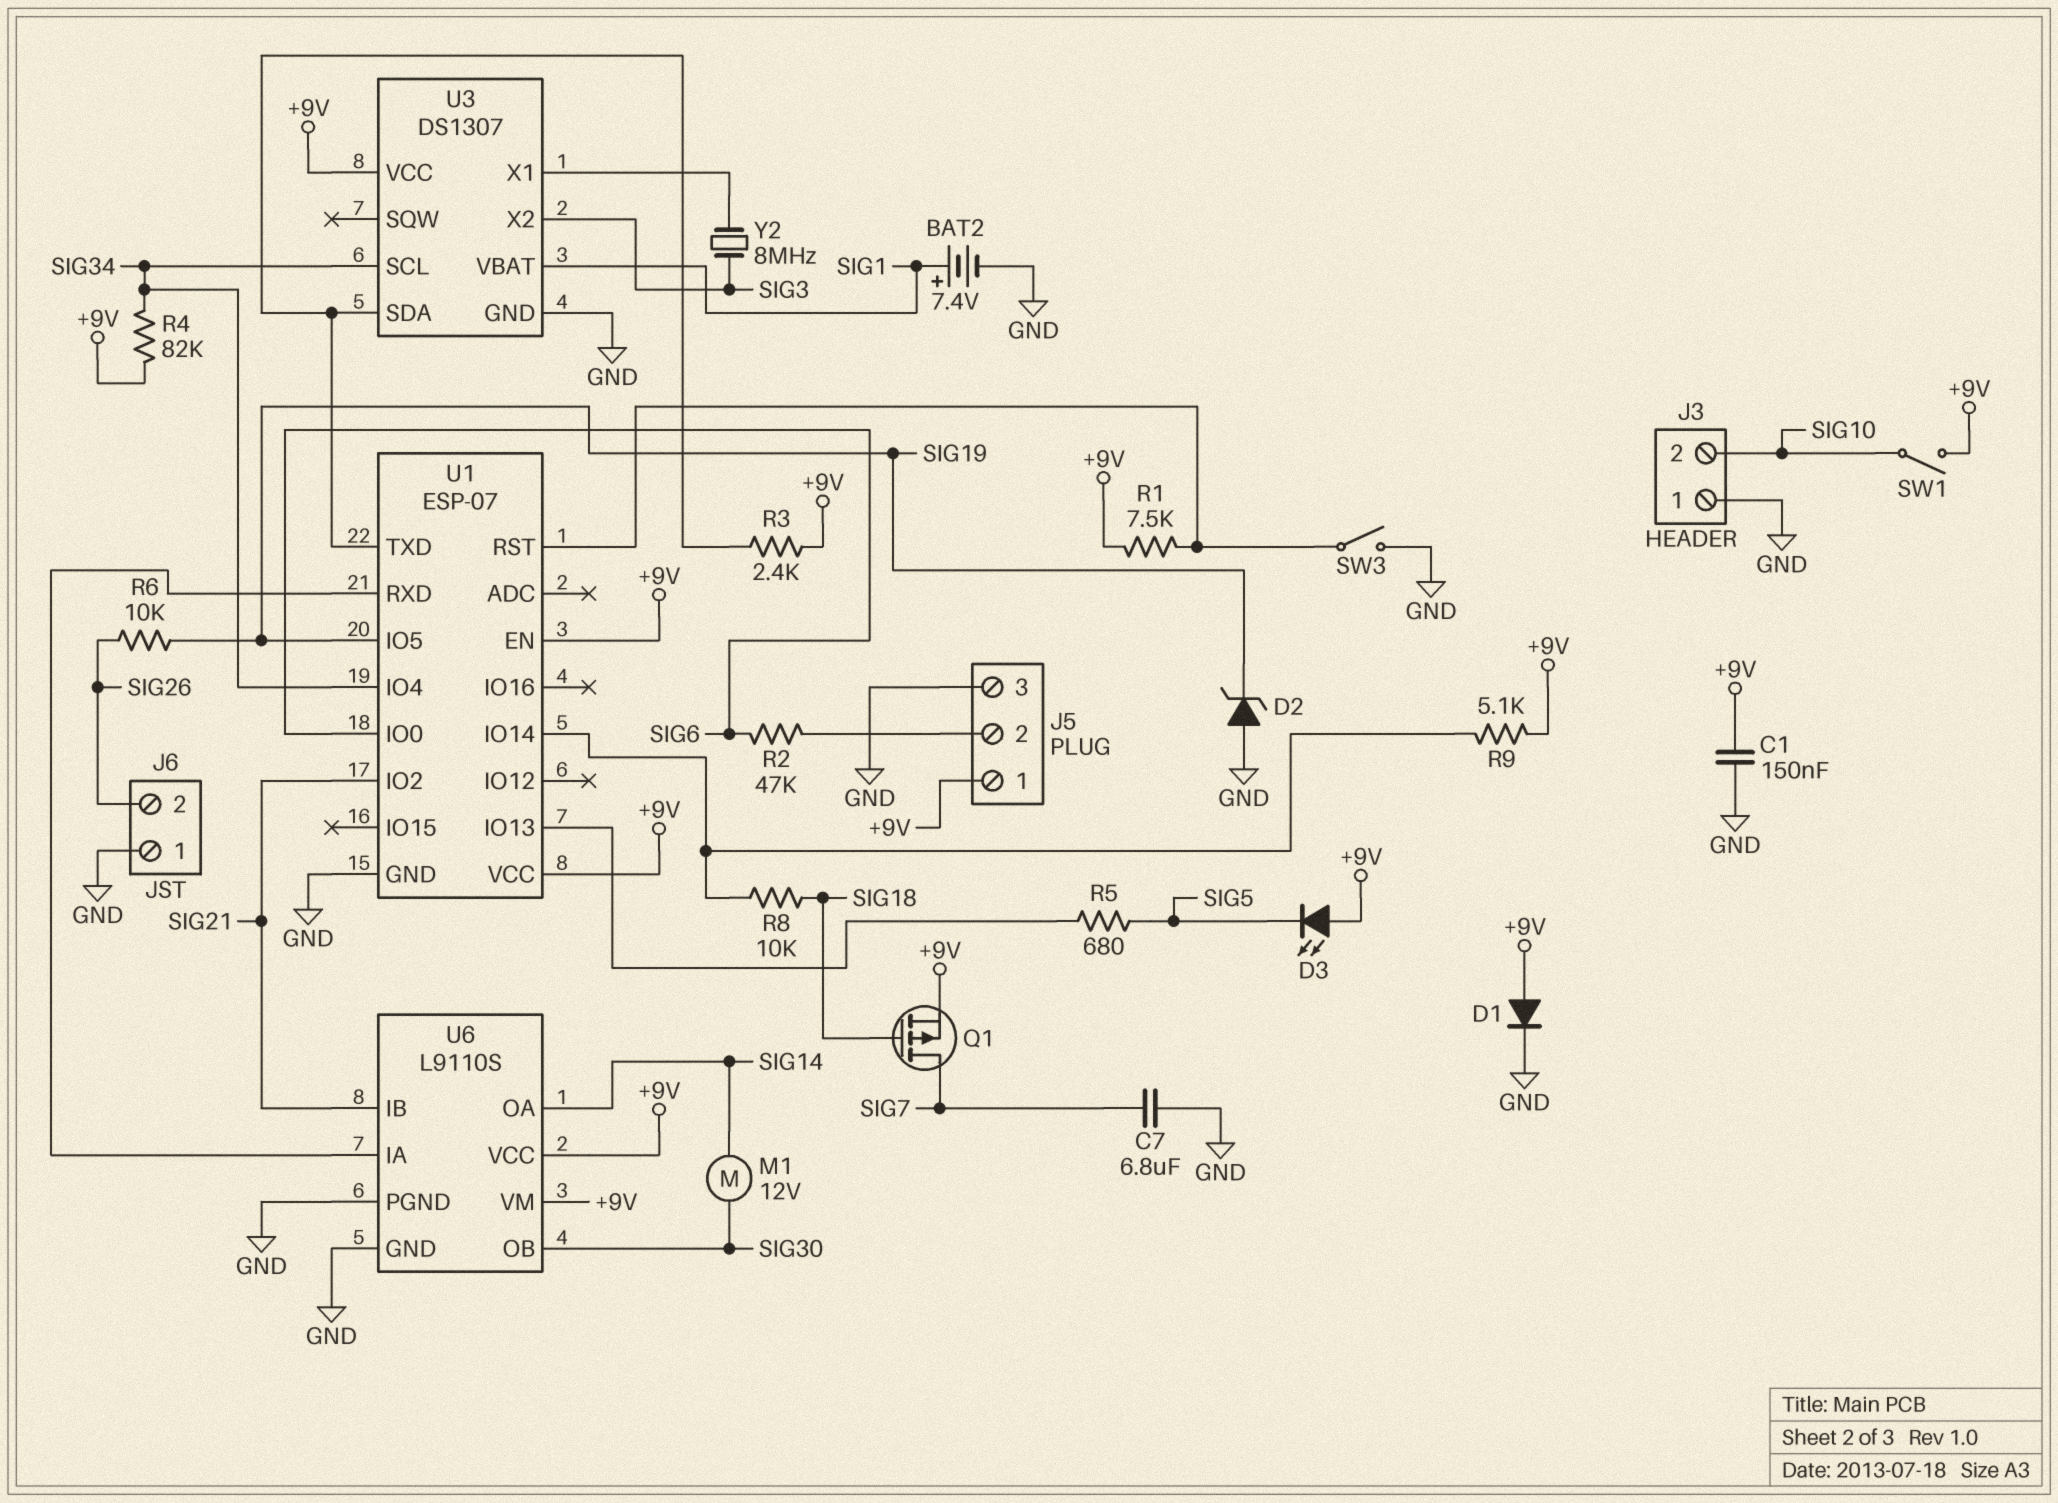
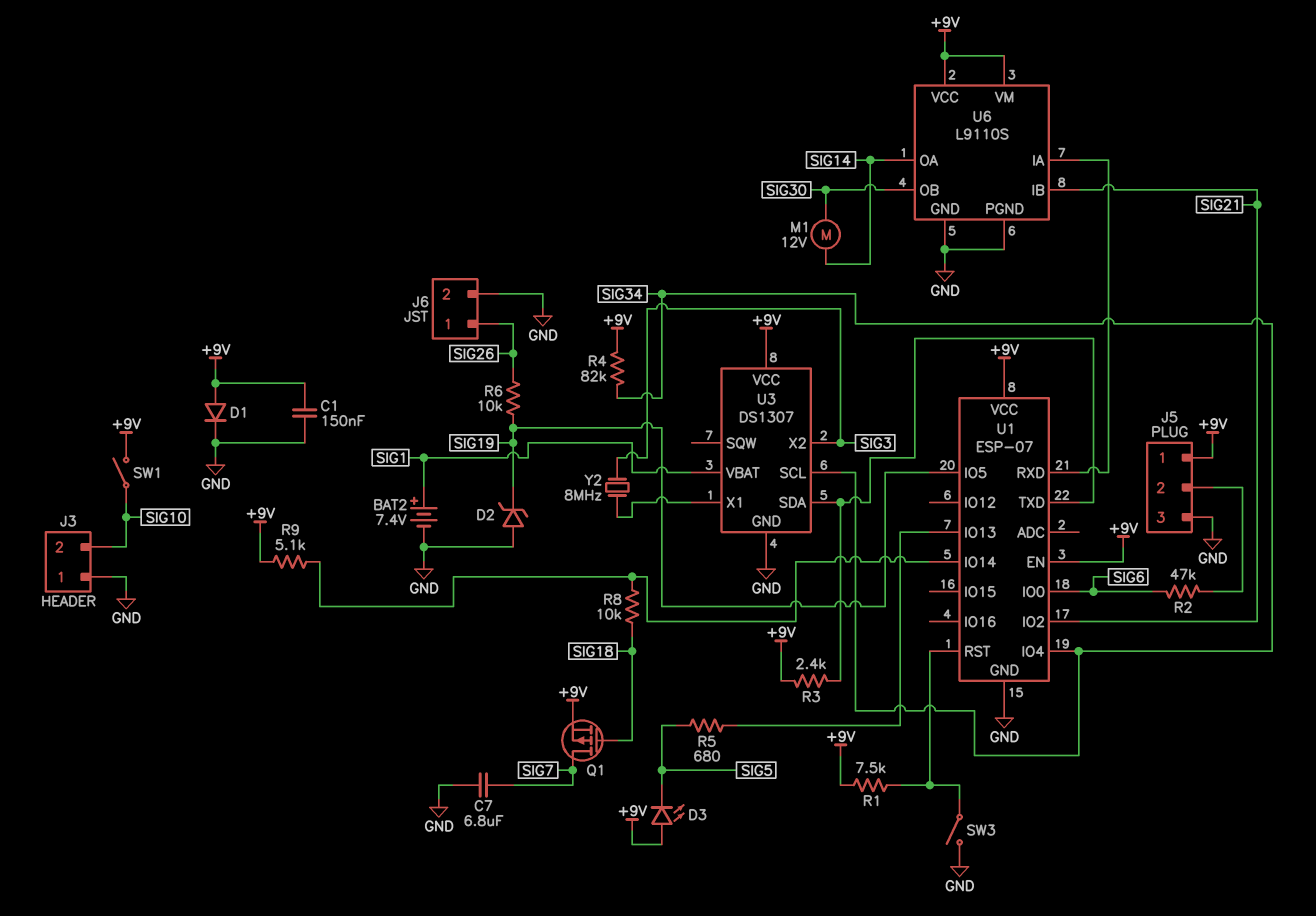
J6 pin 1: GND -> SIG26
J6 pin 2: SIG26 -> GND

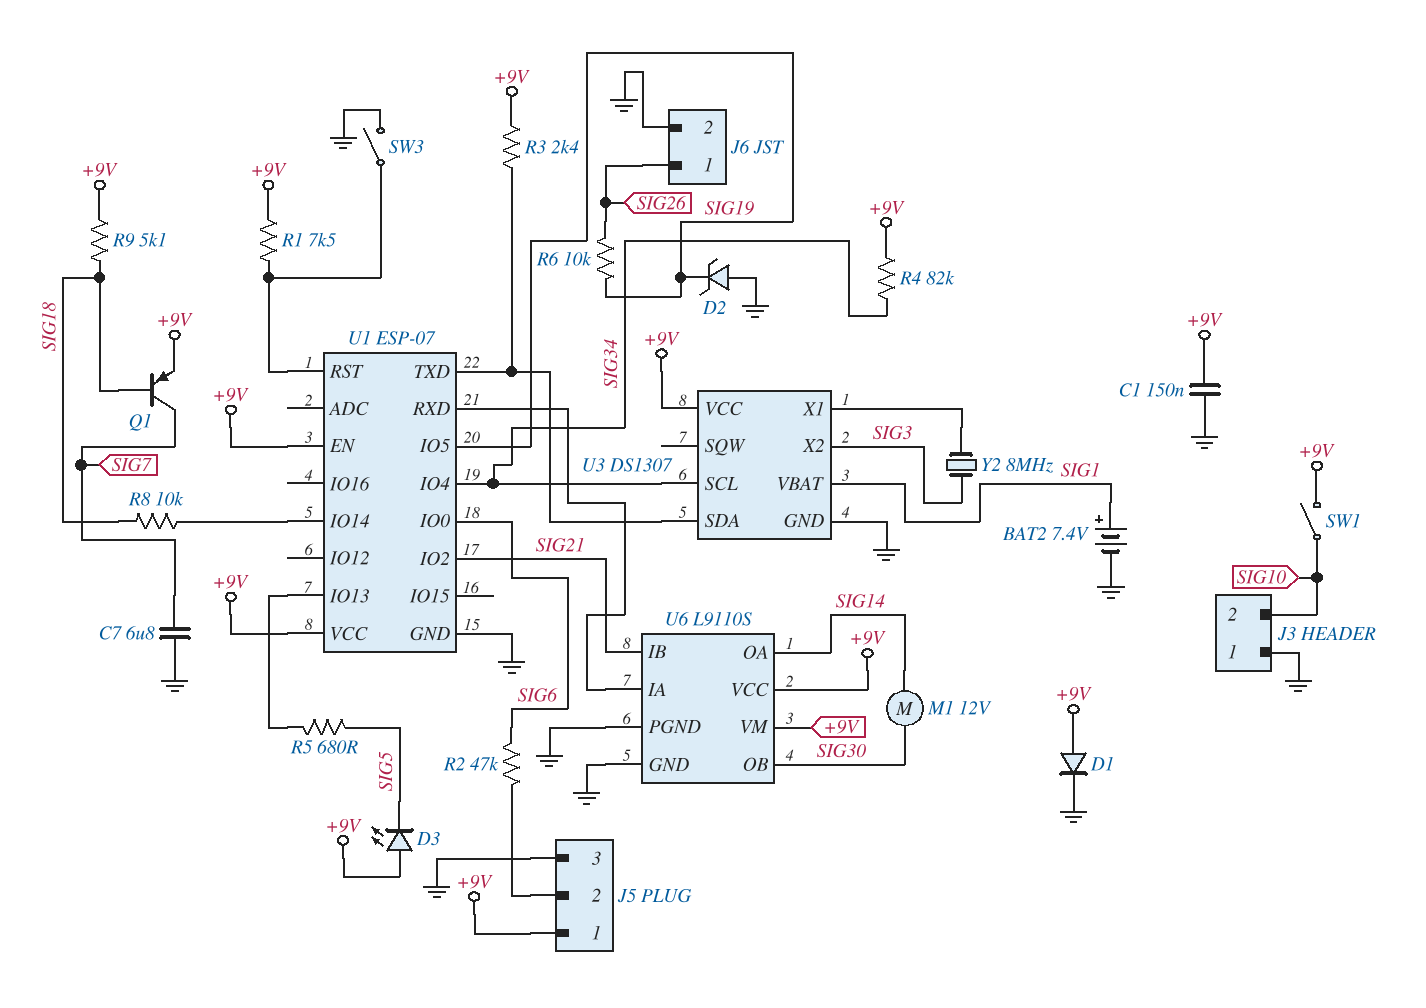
Q1: PMOS (G SIG18, D SIG7, S +9V) -> PNP (B SIG18, C SIG7, E +9V)
R9: 5.1k (+9V, U1/IO14) -> 5.1k (+9V, SIG18)

